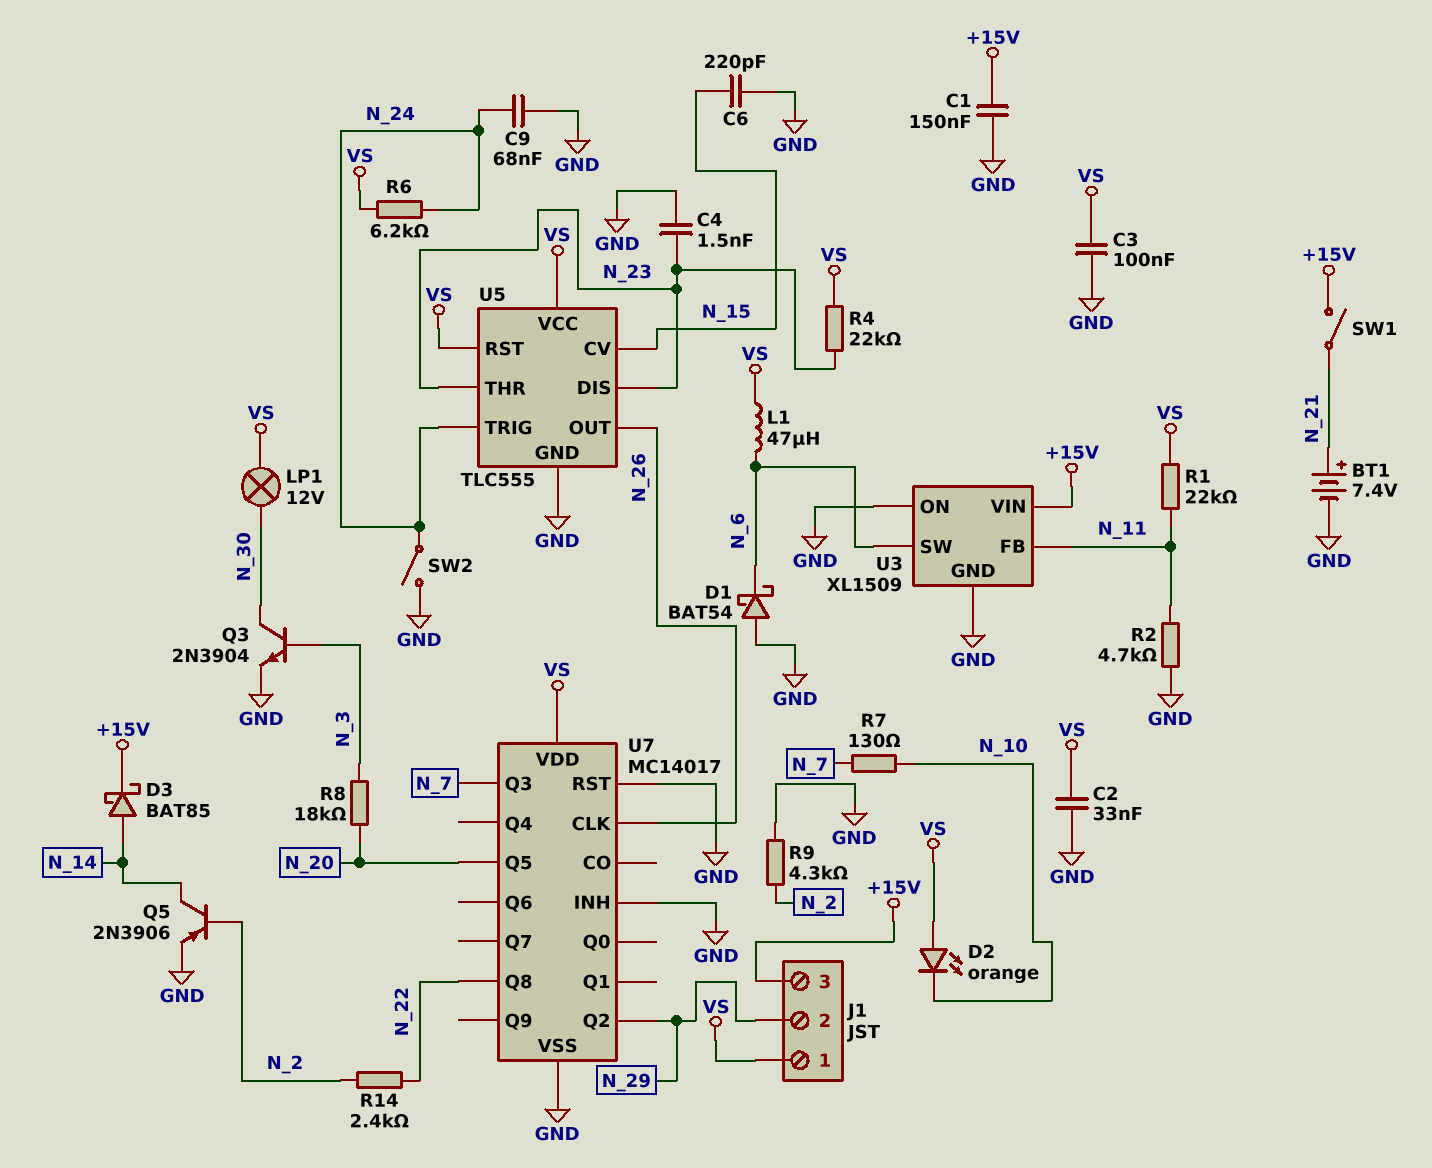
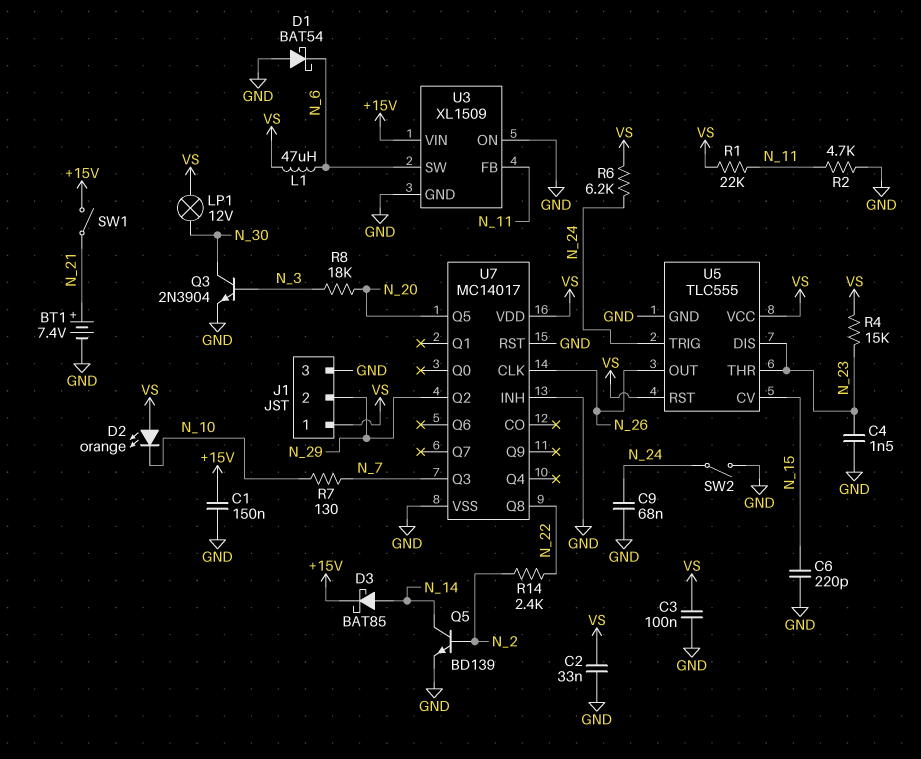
J1 pin 3: +15V -> GND
Q5: PNP 2N3906 (B N_2, C N_14, E GND) -> NPN BD139 (B N_2, C N_14, E GND)
R4: 22k (N_23, VS) -> 15k (N_23, VS)
R9: 4.3k (GND, N_2) -> none

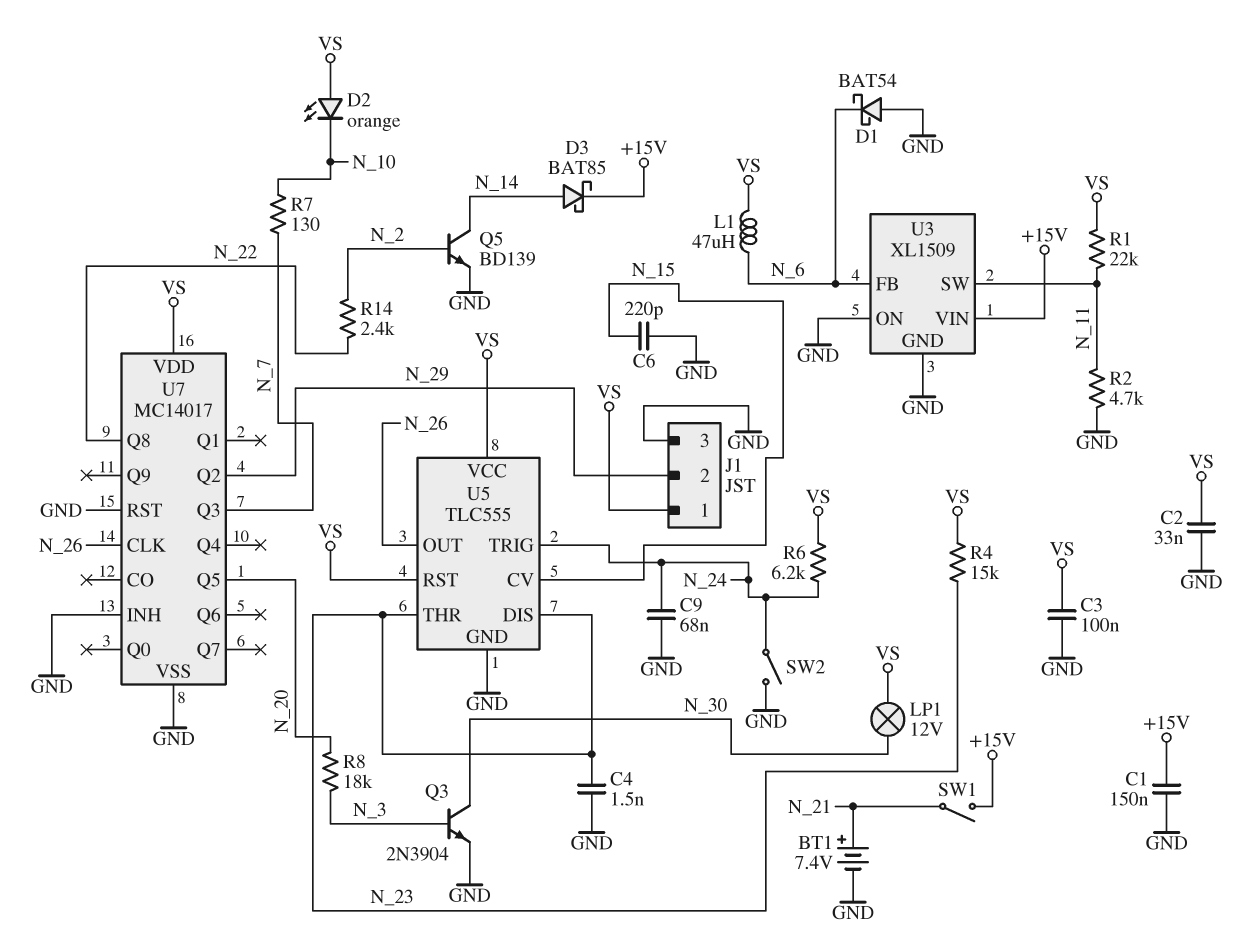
U3 pin FB: N_11 -> N_6
U3 pin SW: N_6 -> N_11

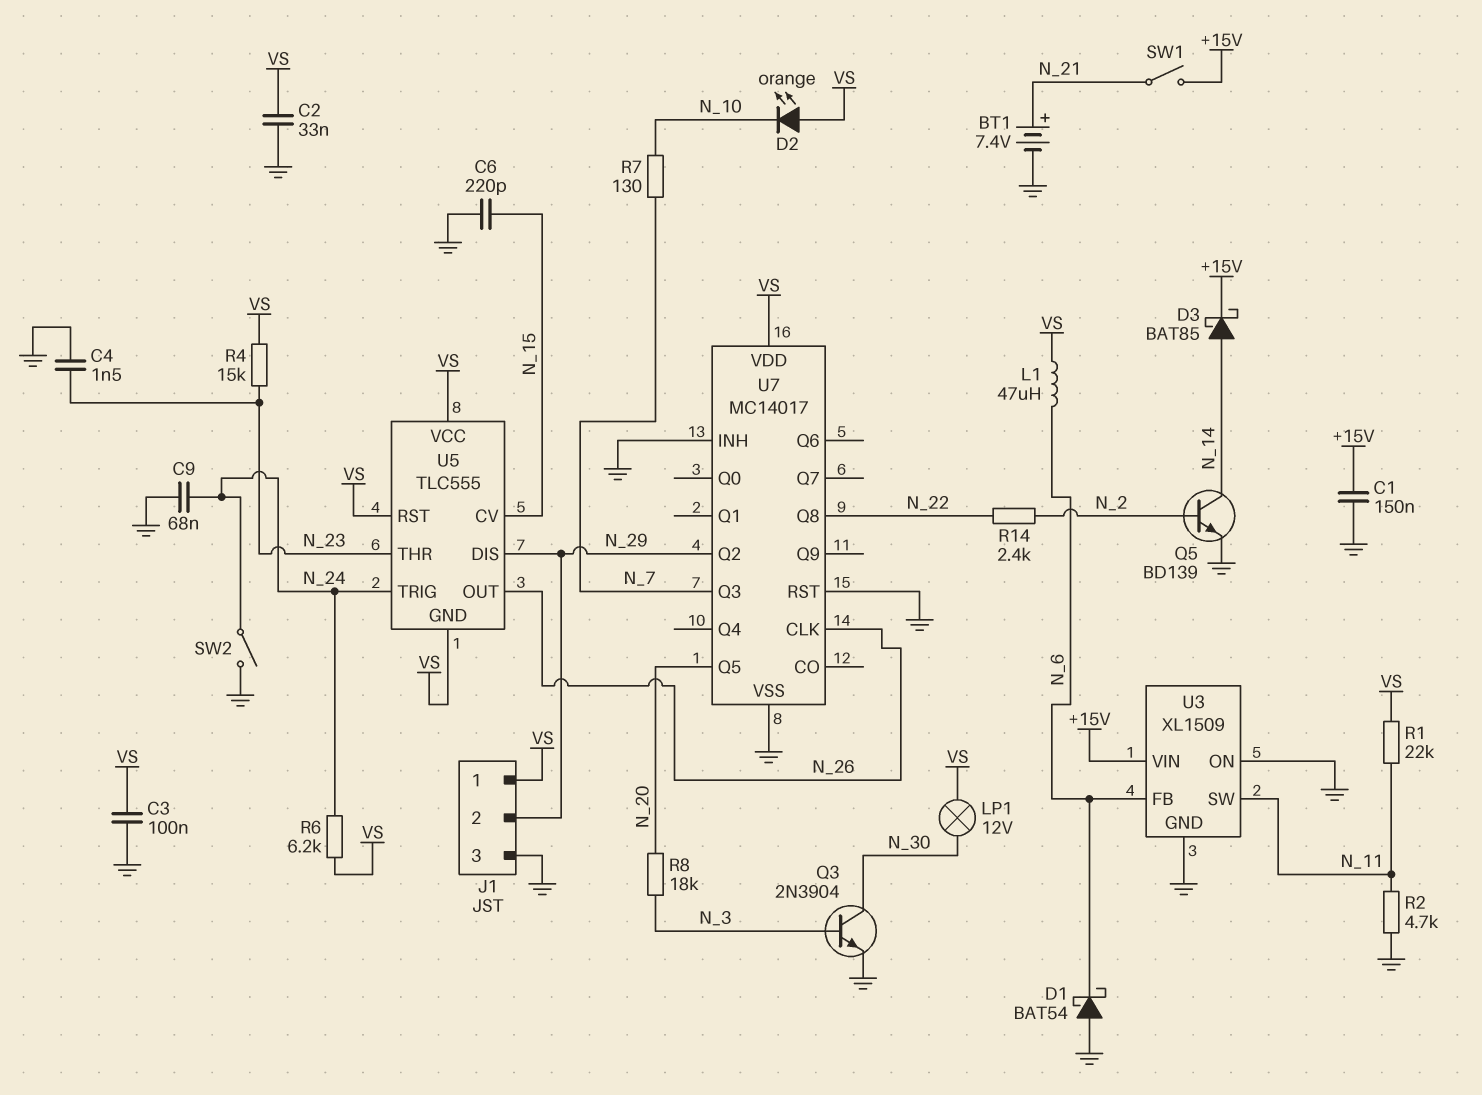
U5 pin DIS: N_23 -> N_29
U5 pin GND: GND -> VS

